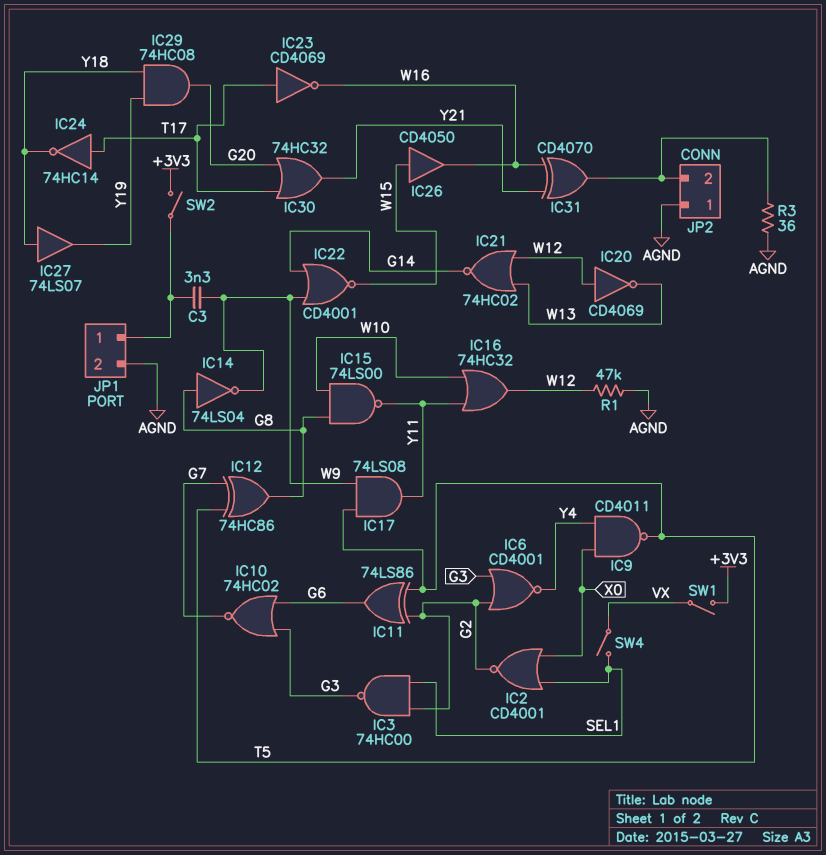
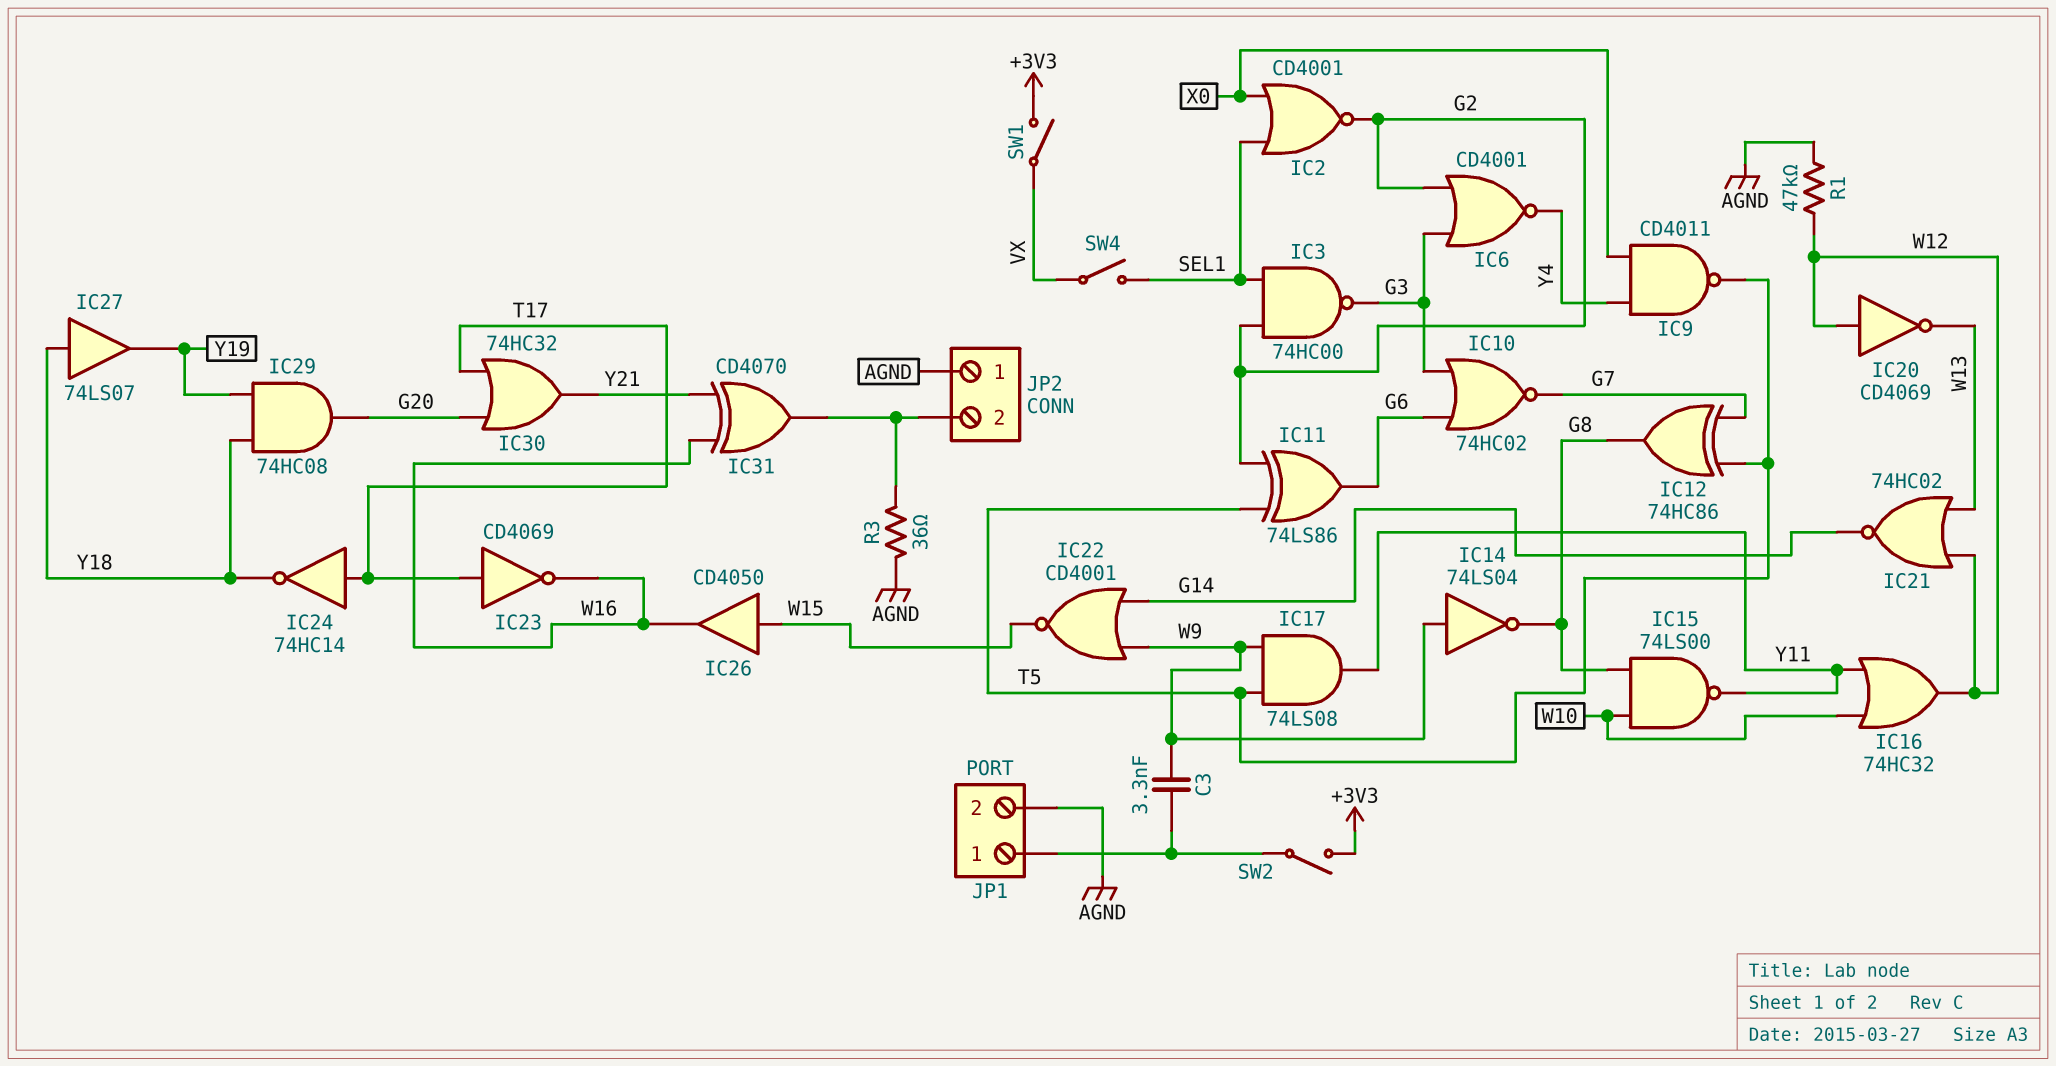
IC14: NOT 74LS04 (in G8, out W9) -> NOT 74LS04 (in W9, out G8)

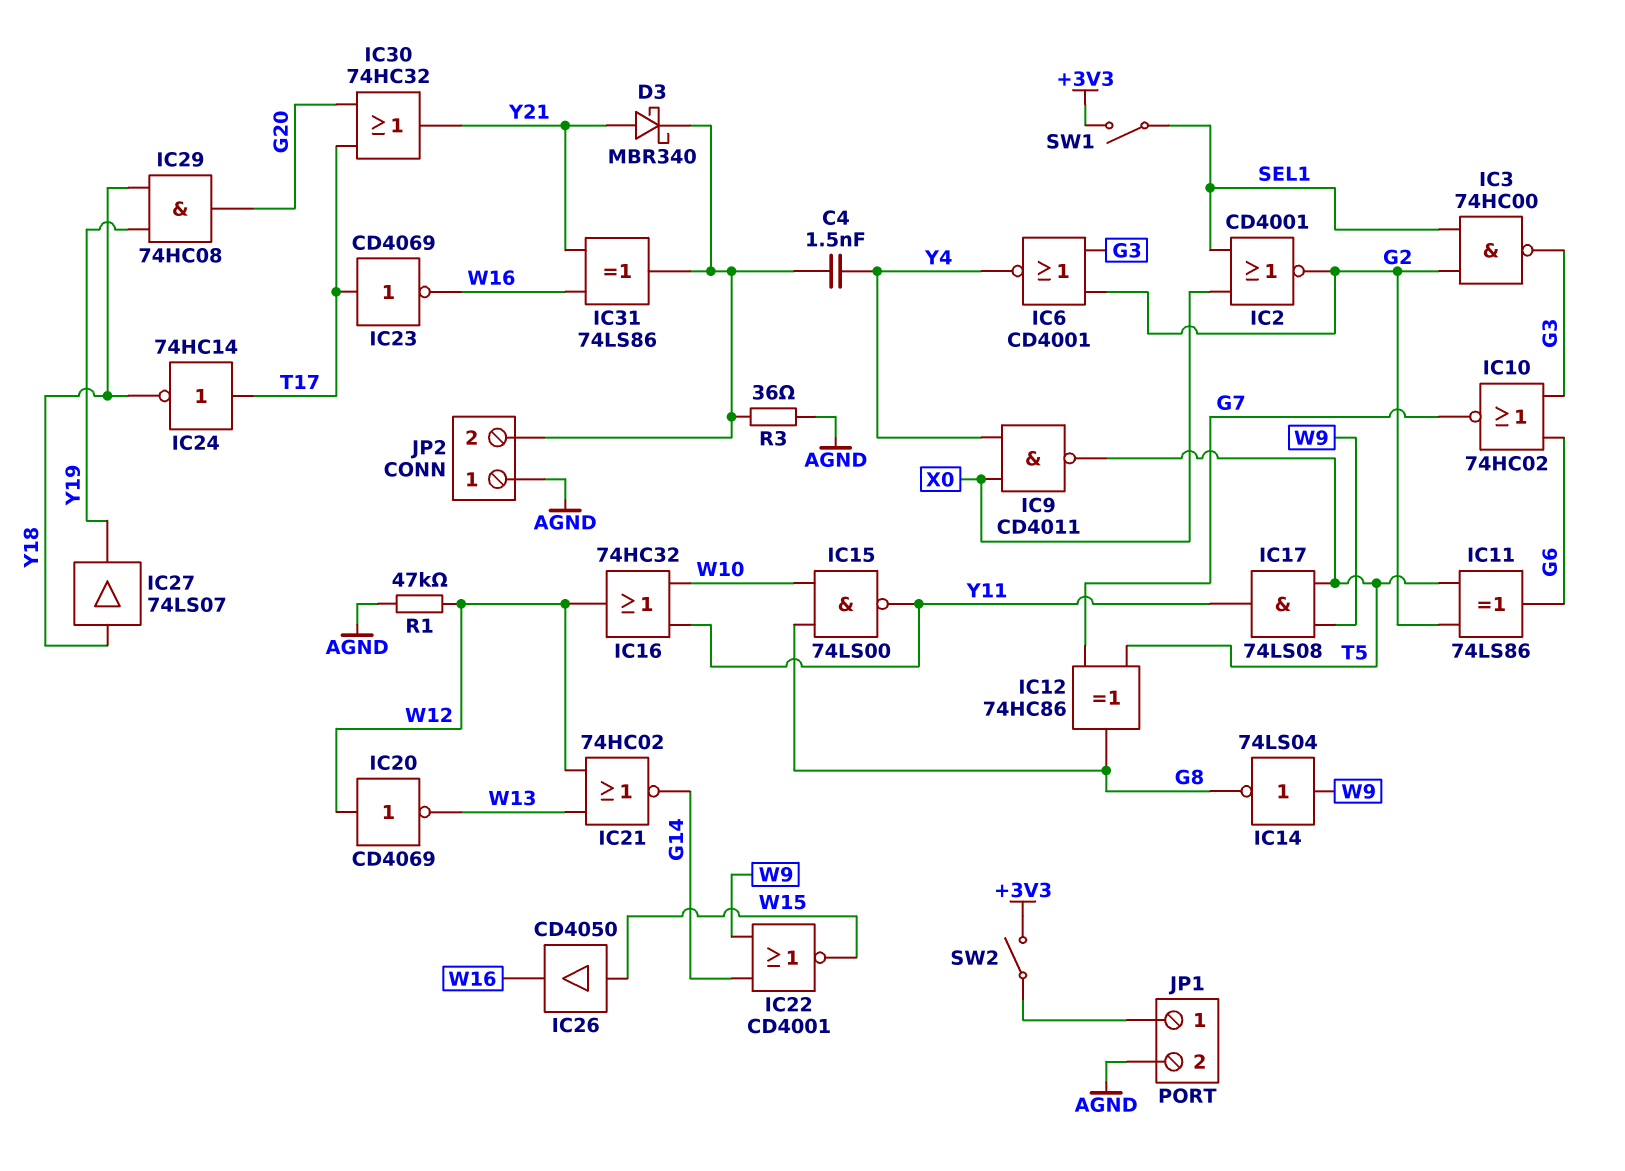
C3: 3.3nF (JP1/1, W9) -> none
C4: none -> 1.5nF (JP2/2, Y4)
D3: none -> schottky MBR340 (A Y21, K JP2/2)
IC31: XOR CD4070 (in W16, in Y21, out JP2/2) -> XOR 74LS86 (in W16, in Y21, out JP2/2)
SW1: switch (+3V3, VX) -> switch (+3V3, SEL1)
SW4: switch (SEL1, VX) -> none

